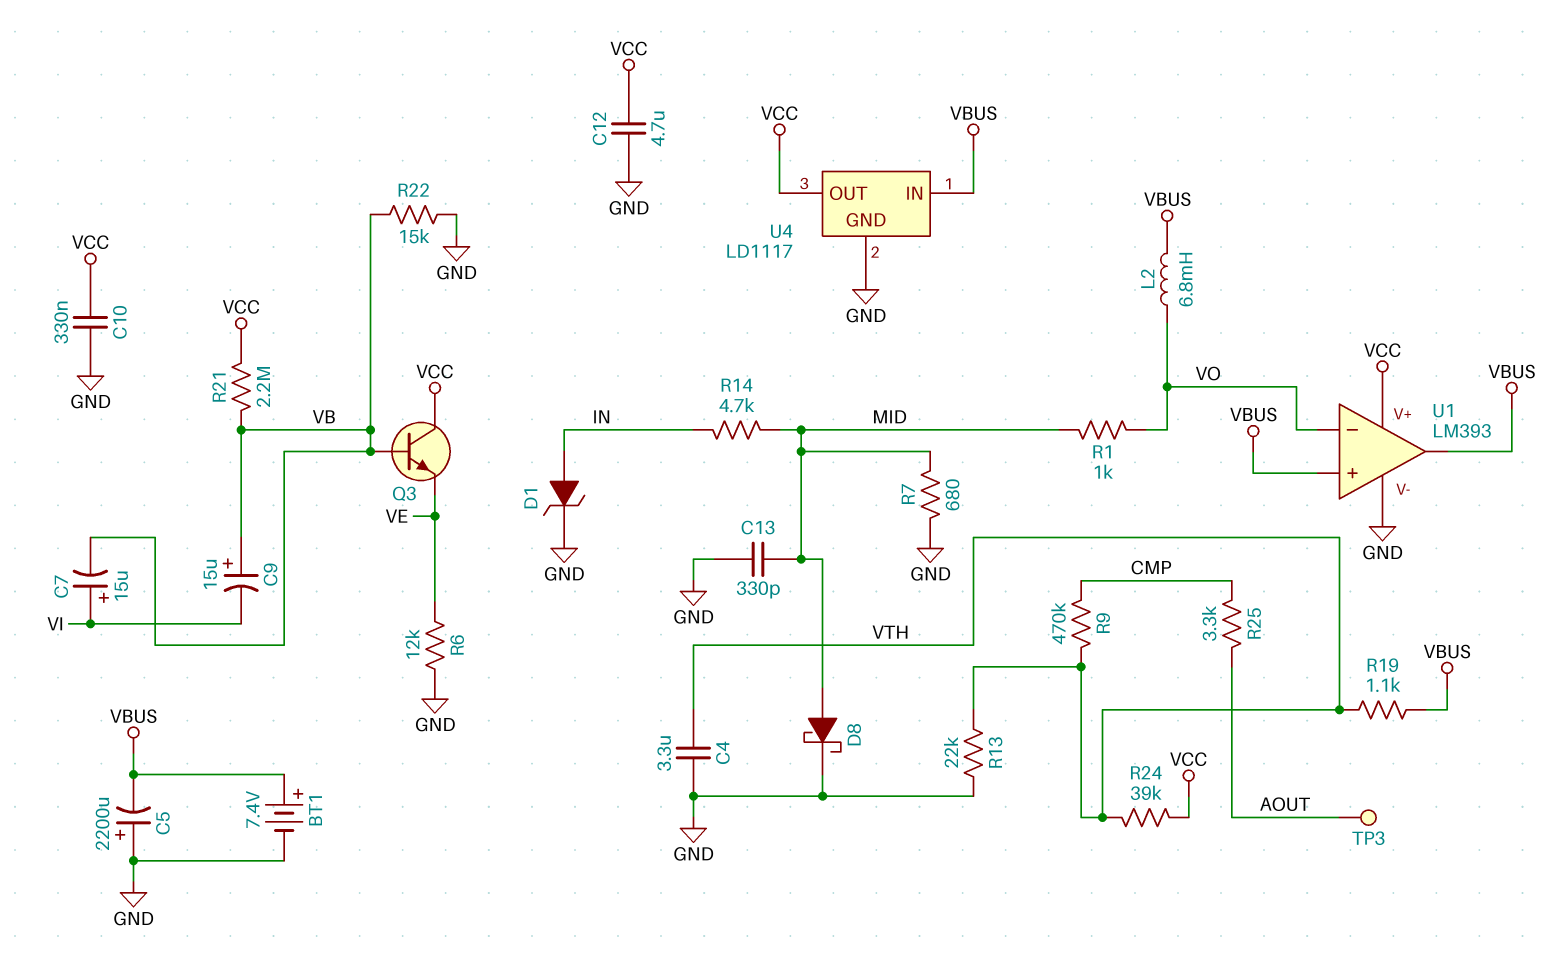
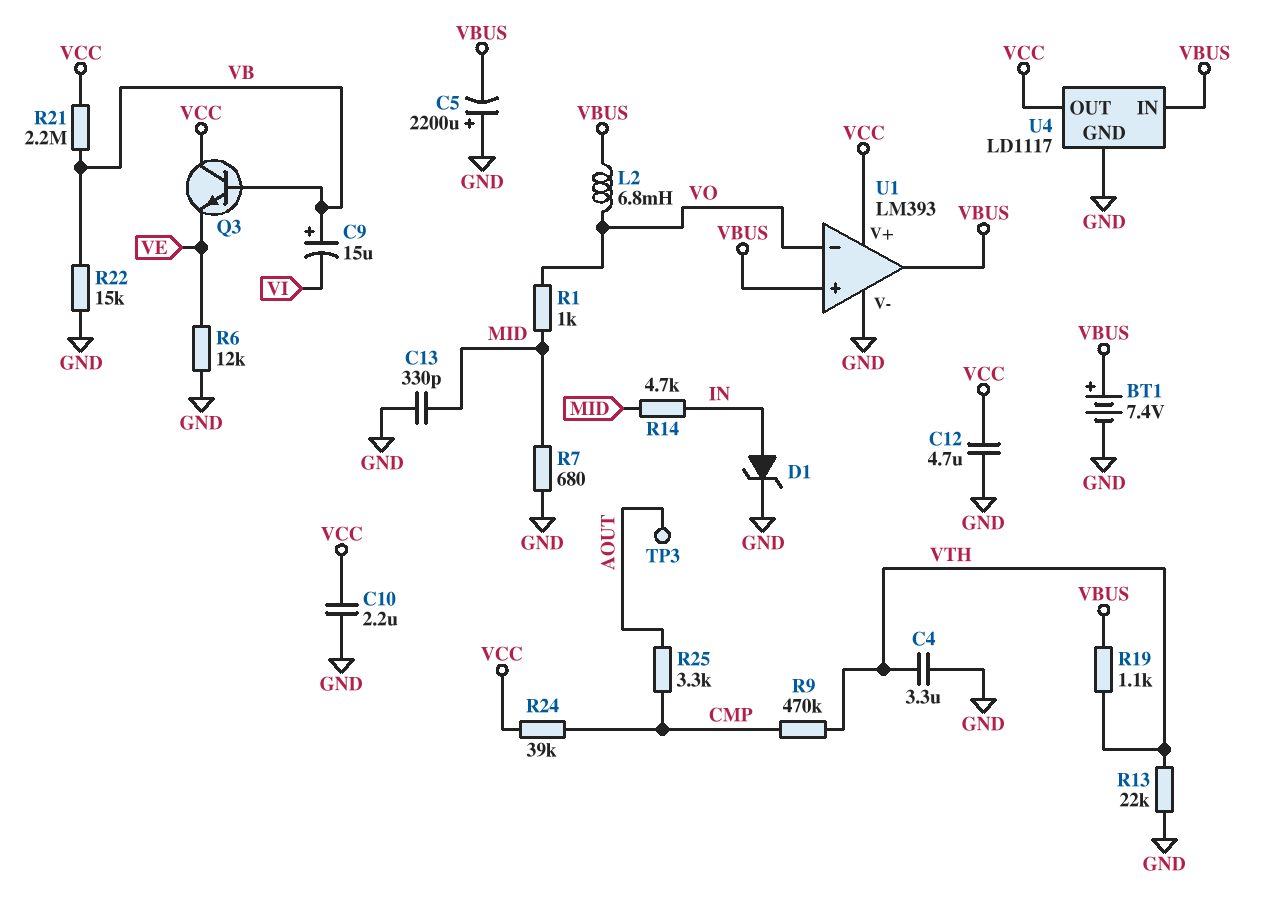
C7: 15uF (plus VI, minus VB) -> none
C10: 330nF (GND, VCC) -> 2.2uF (GND, VCC)
D8: schottky (A MID, K GND) -> none
R24: 39k (VCC, VTH) -> 39k (CMP, VCC)

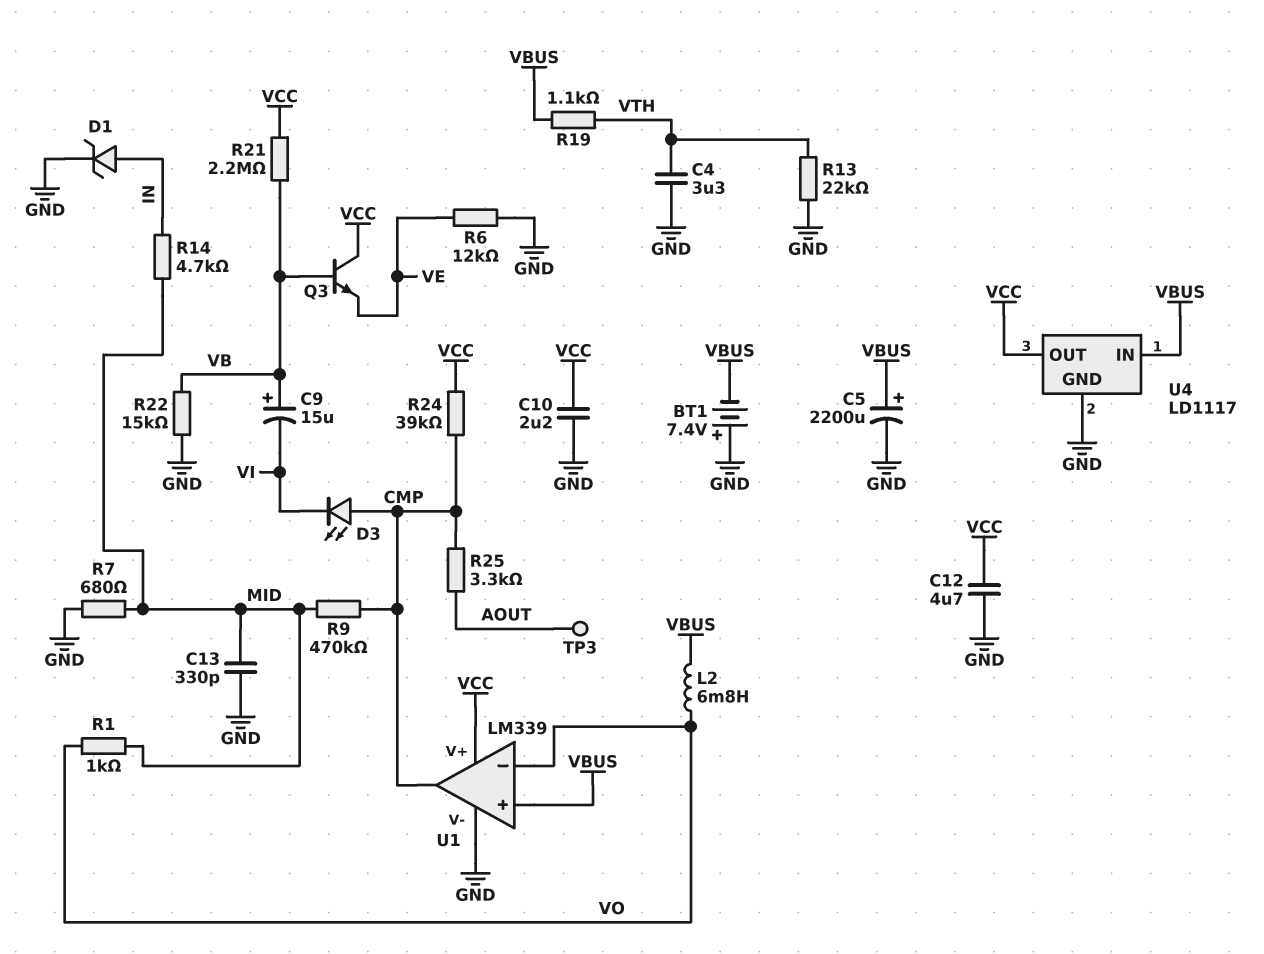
BT1: 7.4V (plus VBUS, minus GND) -> 7.4V (plus GND, minus VBUS)
C5: 2200uF (plus GND, minus VBUS) -> 2200uF (plus VBUS, minus GND)
D3: none -> LED (A CMP, K VI)
R9: 470k (CMP, VTH) -> 470k (CMP, MID)
U1: LM393 -> LM339
U1 pin out: VBUS -> CMP

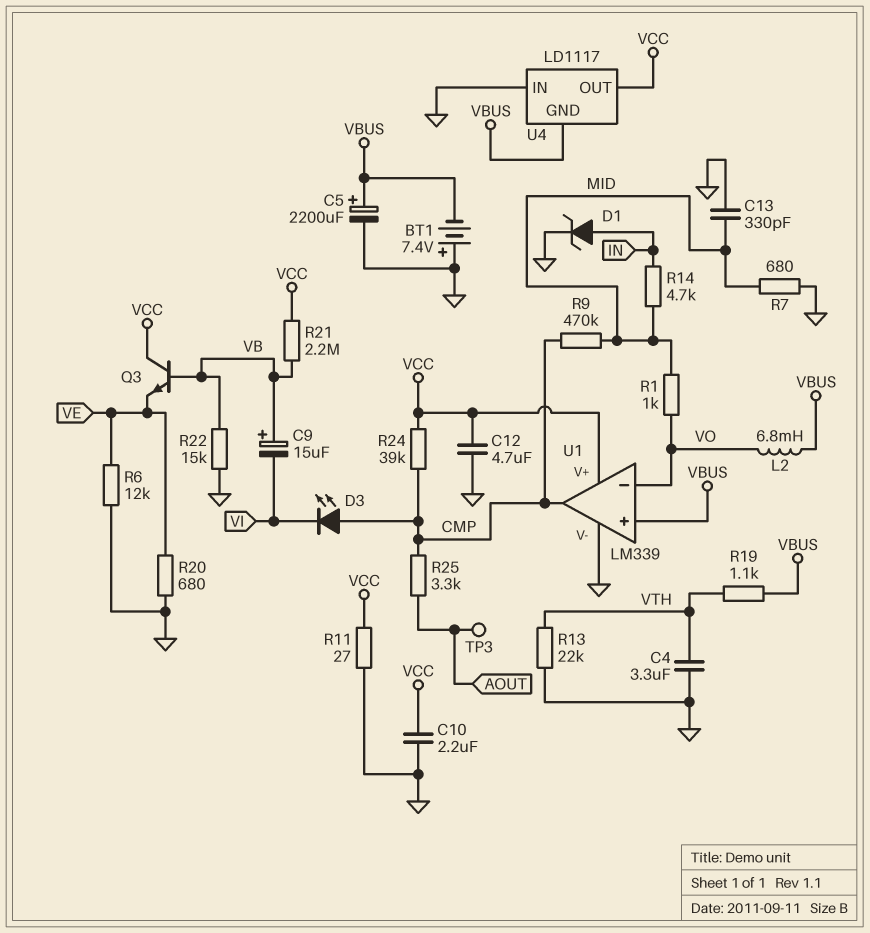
R11: none -> 27 (GND, VCC)
R20: none -> 680 (GND, VE)
U4 pin GND: GND -> VBUS
U4 pin IN: VBUS -> GND

